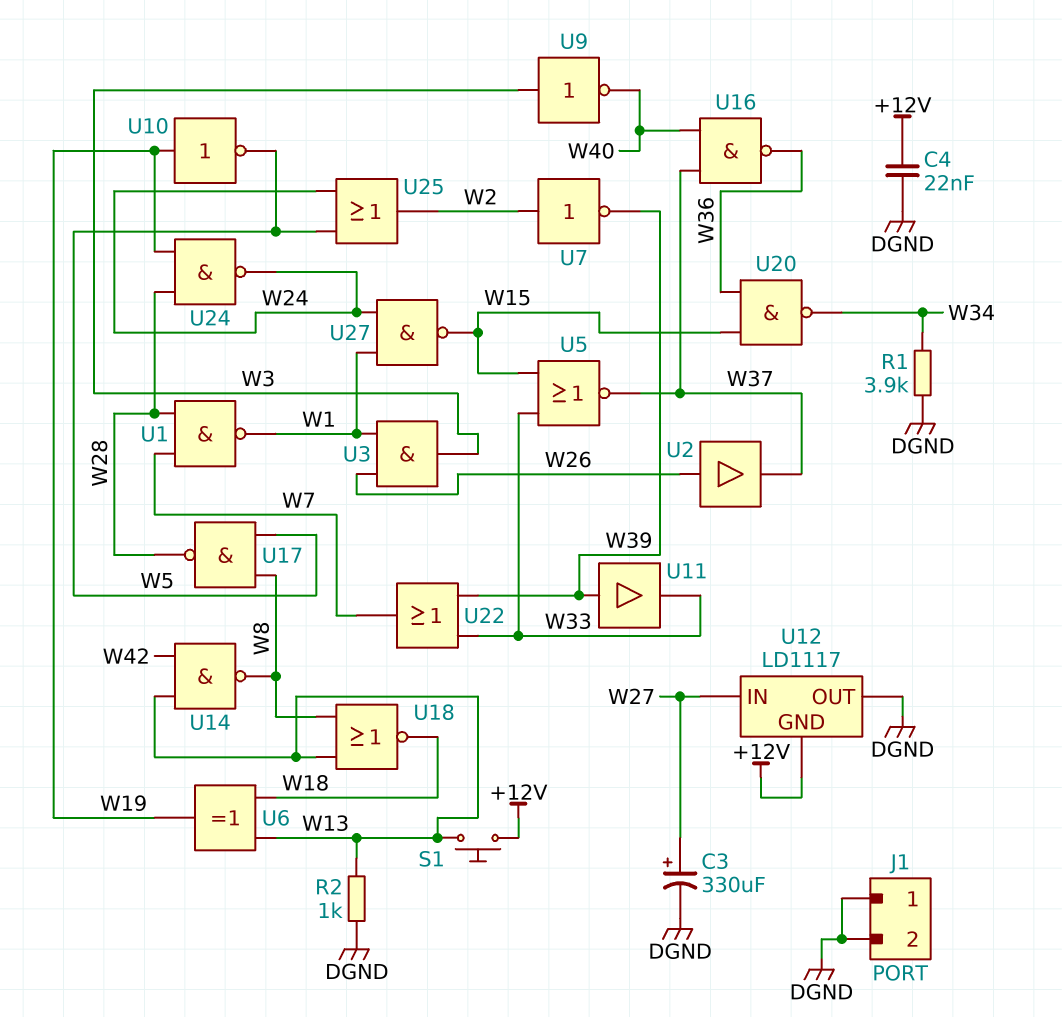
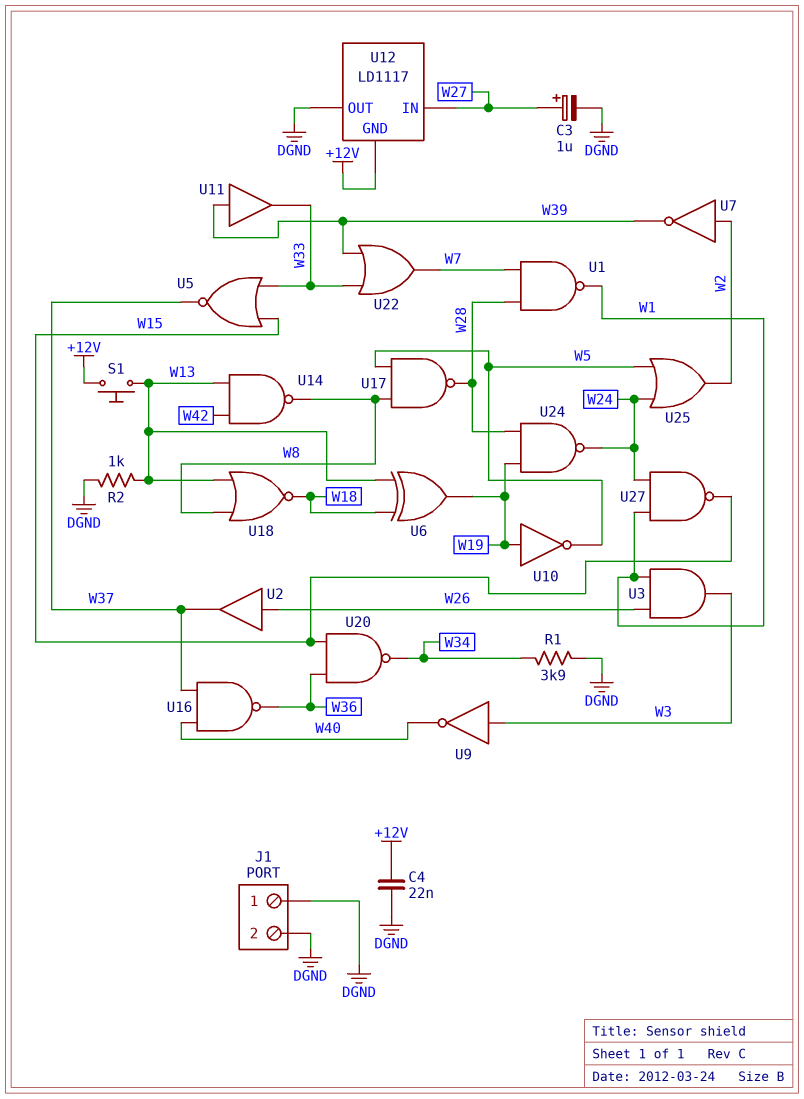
C3: 330uF (plus W27, minus DGND) -> 1uF (plus W27, minus DGND)

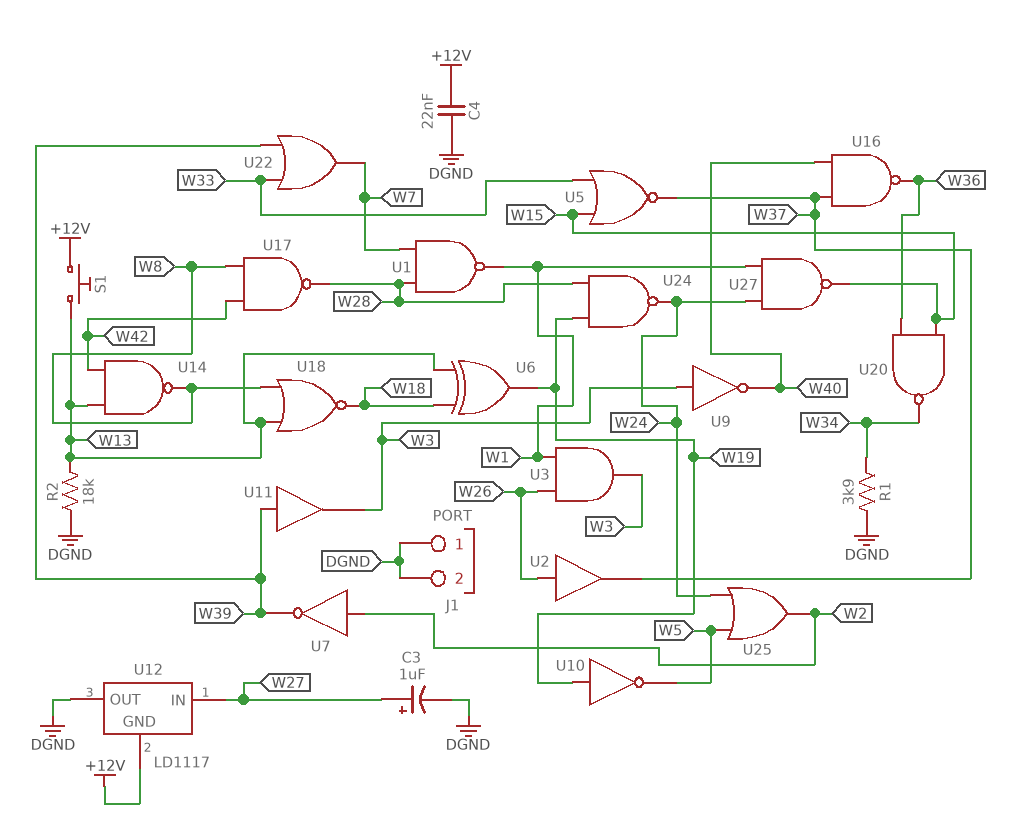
R2: 1k (DGND, W13) -> 18k (DGND, W13)
U11: buffer (in W39, out W33) -> buffer (in W39, out W3)
U17: NAND (in W5, in W8, out W28) -> NAND (in W8, in W42, out W28)

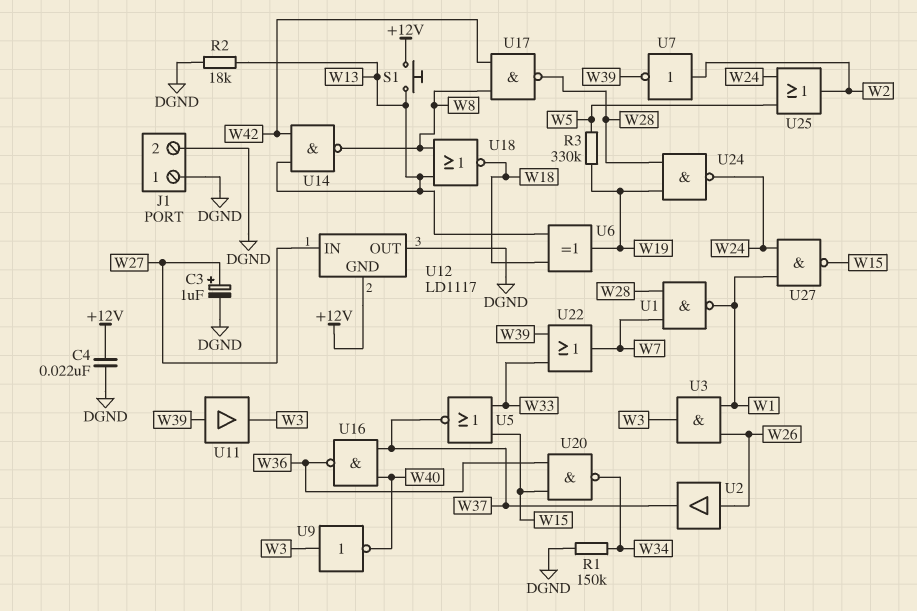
R1: 3.9k (DGND, W34) -> 150k (DGND, W34)
R3: none -> 330k (W5, W19)
U10: NOT (in W19, out W5) -> none

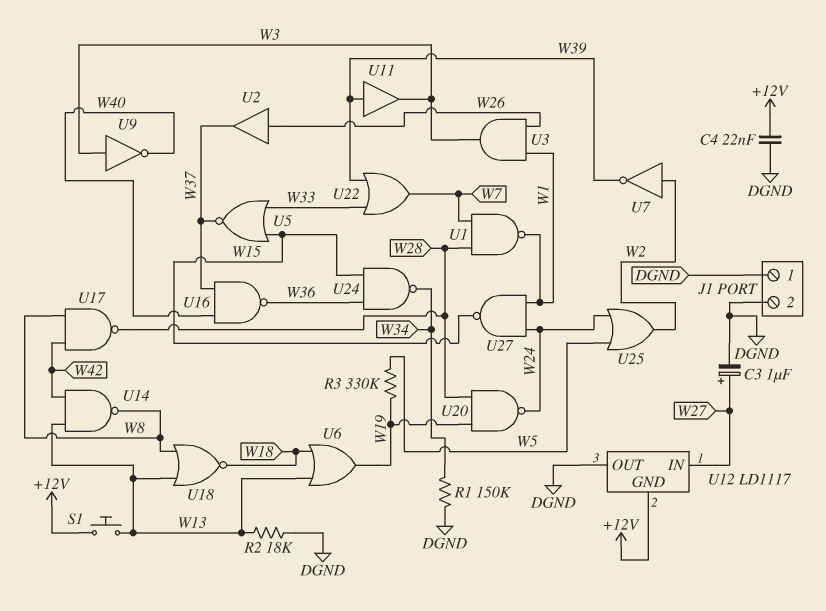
U6: XOR (in W13, in W18, out W19) -> OR (in W13, in W18, out W19)
U20: NAND (in W15, in W36, out W34) -> NAND (in W19, in W28, out W24)
U24: NAND (in W19, in W28, out W24) -> NAND (in W15, in W36, out W34)

